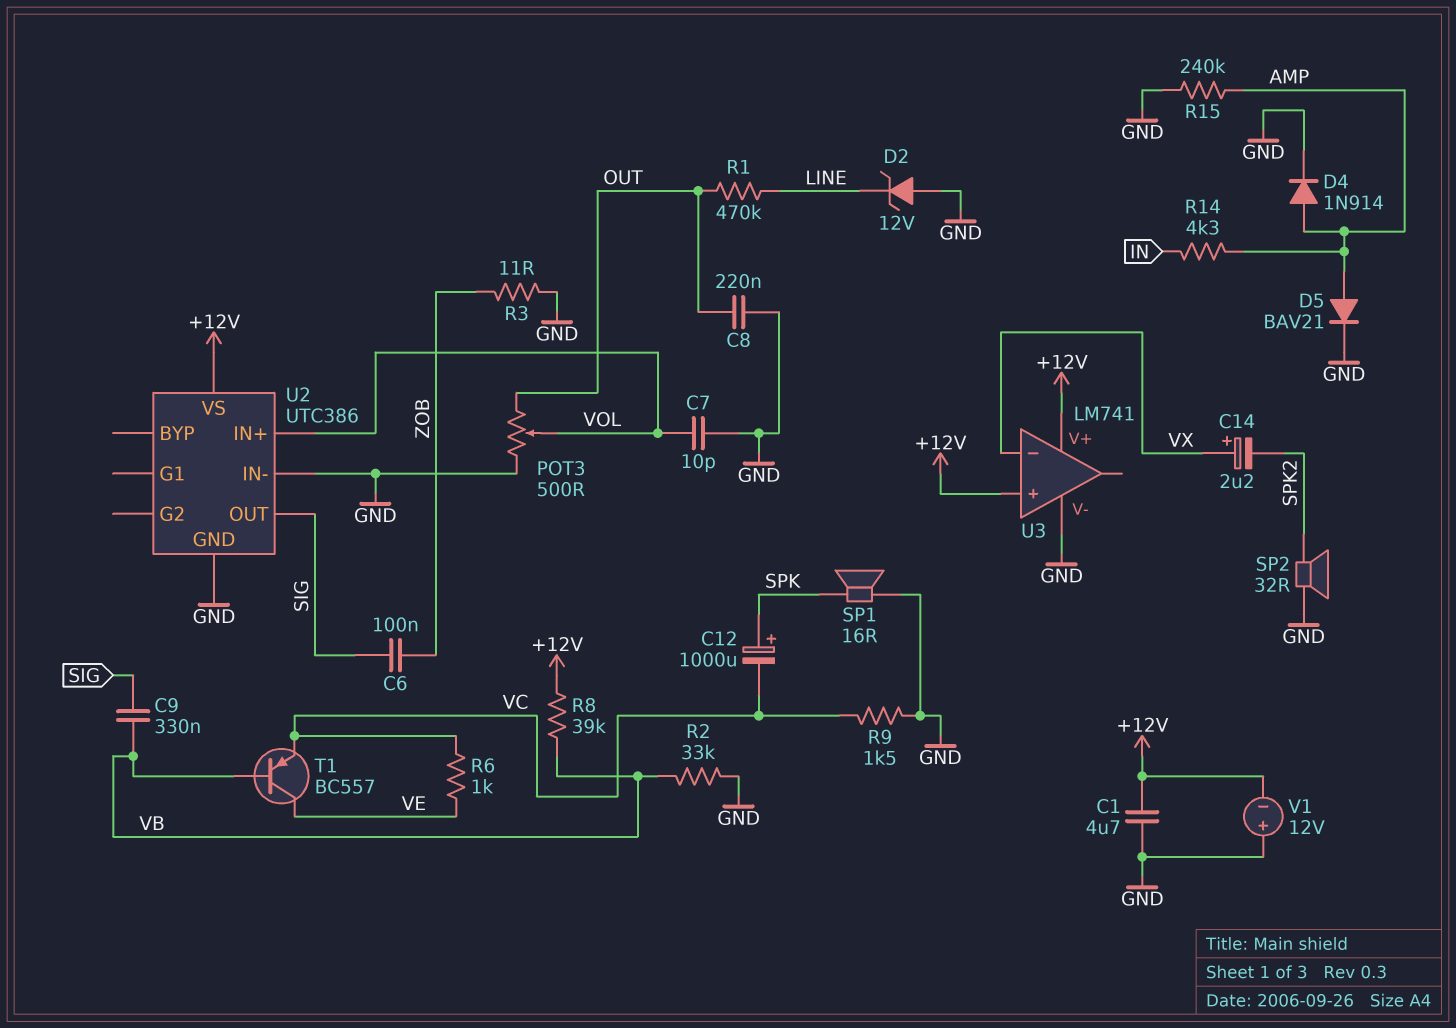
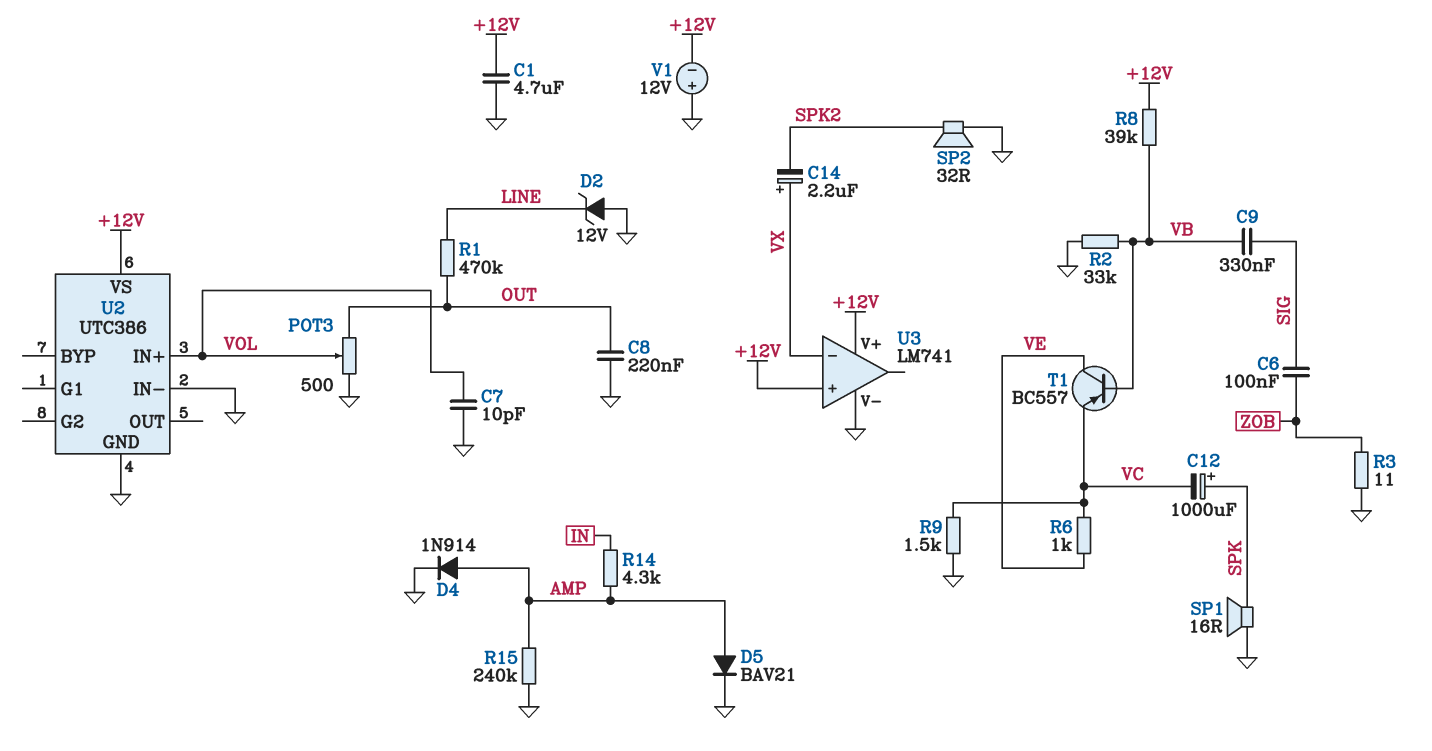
U2 pin OUT: SIG -> none

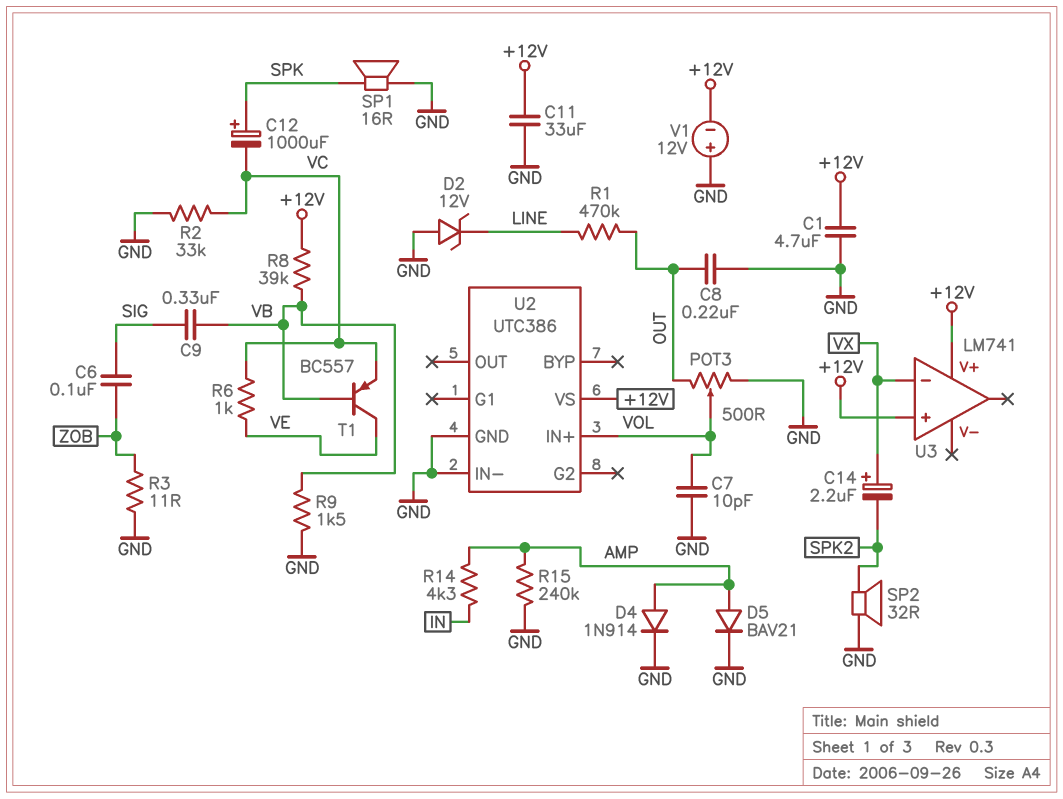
C11: none -> 33uF (+12V, GND)
R2: 33k (GND, VB) -> 33k (GND, VC)
R9: 1.5k (GND, VC) -> 1.5k (GND, VB)
U3 pin V-: GND -> none

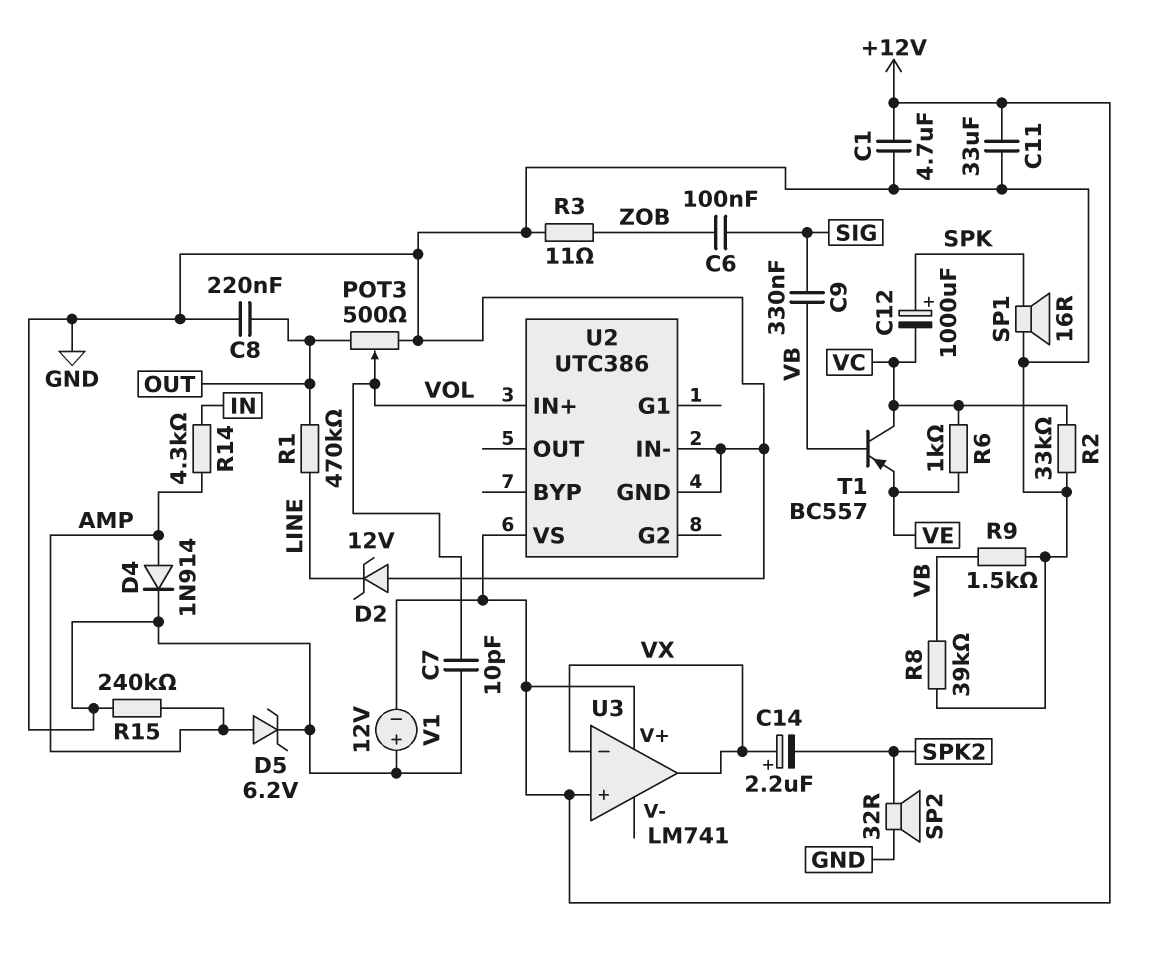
D5: diode BAV21 (A AMP, K GND) -> zener 6.2V (A AMP, K GND)
R8: 39k (+12V, VB) -> 39k (GND, VB)
T1: PNP BC557 (B VB, C VE, E VC) -> PNP BC557 (B VB, C VC, E VE)
U3 pin out: none -> VX

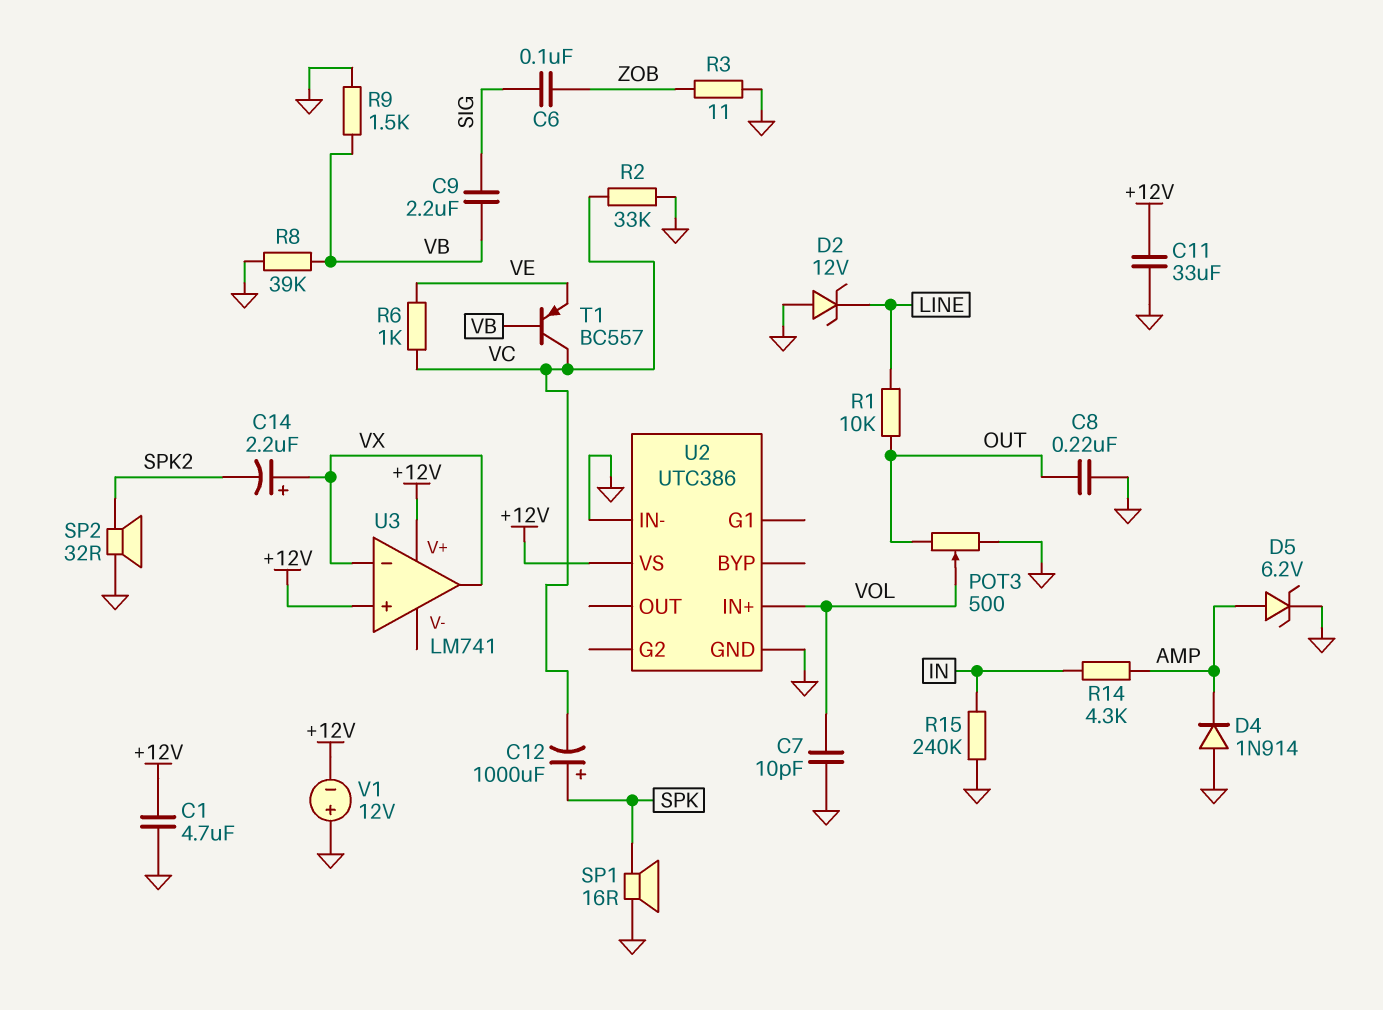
C9: 330nF (SIG, VB) -> 2.2uF (SIG, VB)
D4: diode 1N914 (A AMP, K GND) -> diode 1N914 (A GND, K AMP)
R1: 470k (LINE, OUT) -> 10k (LINE, OUT)
R15: 240k (AMP, GND) -> 240k (GND, IN)

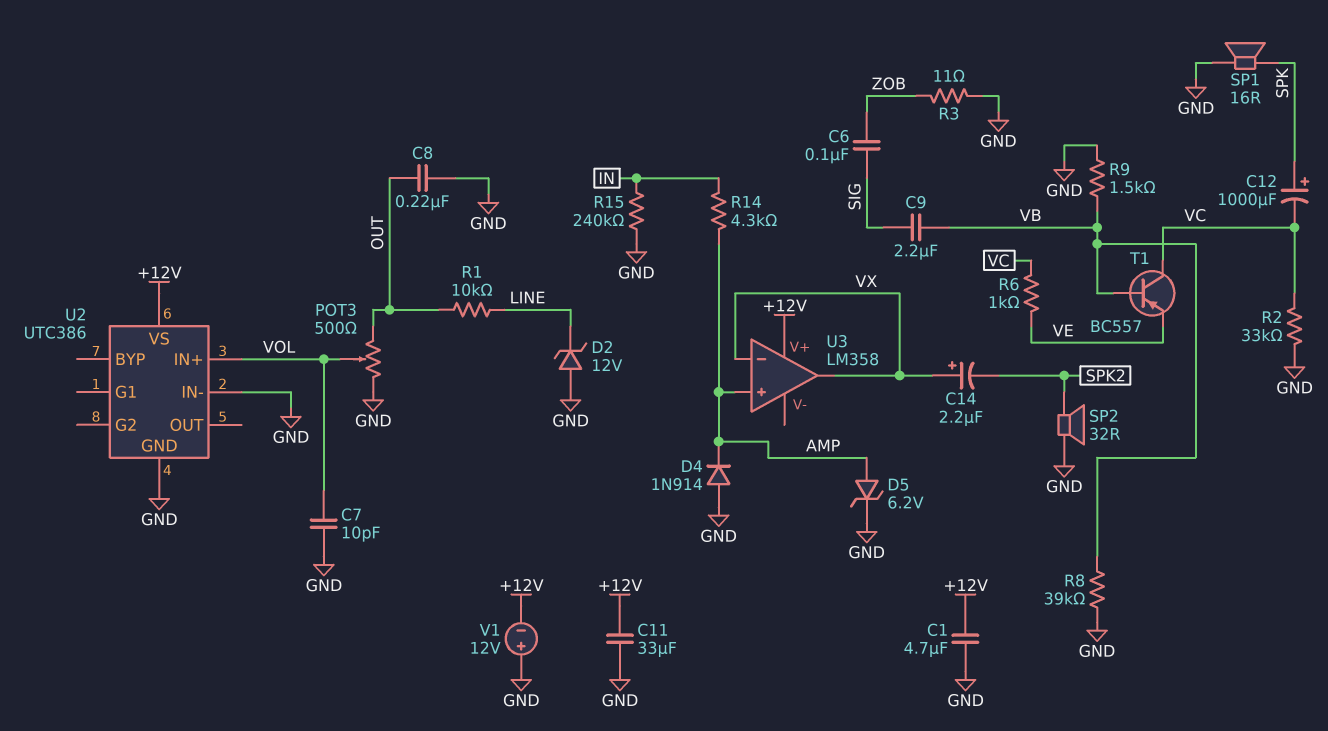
U3: LM741 -> LM358
U3 pin in+: +12V -> AMP

